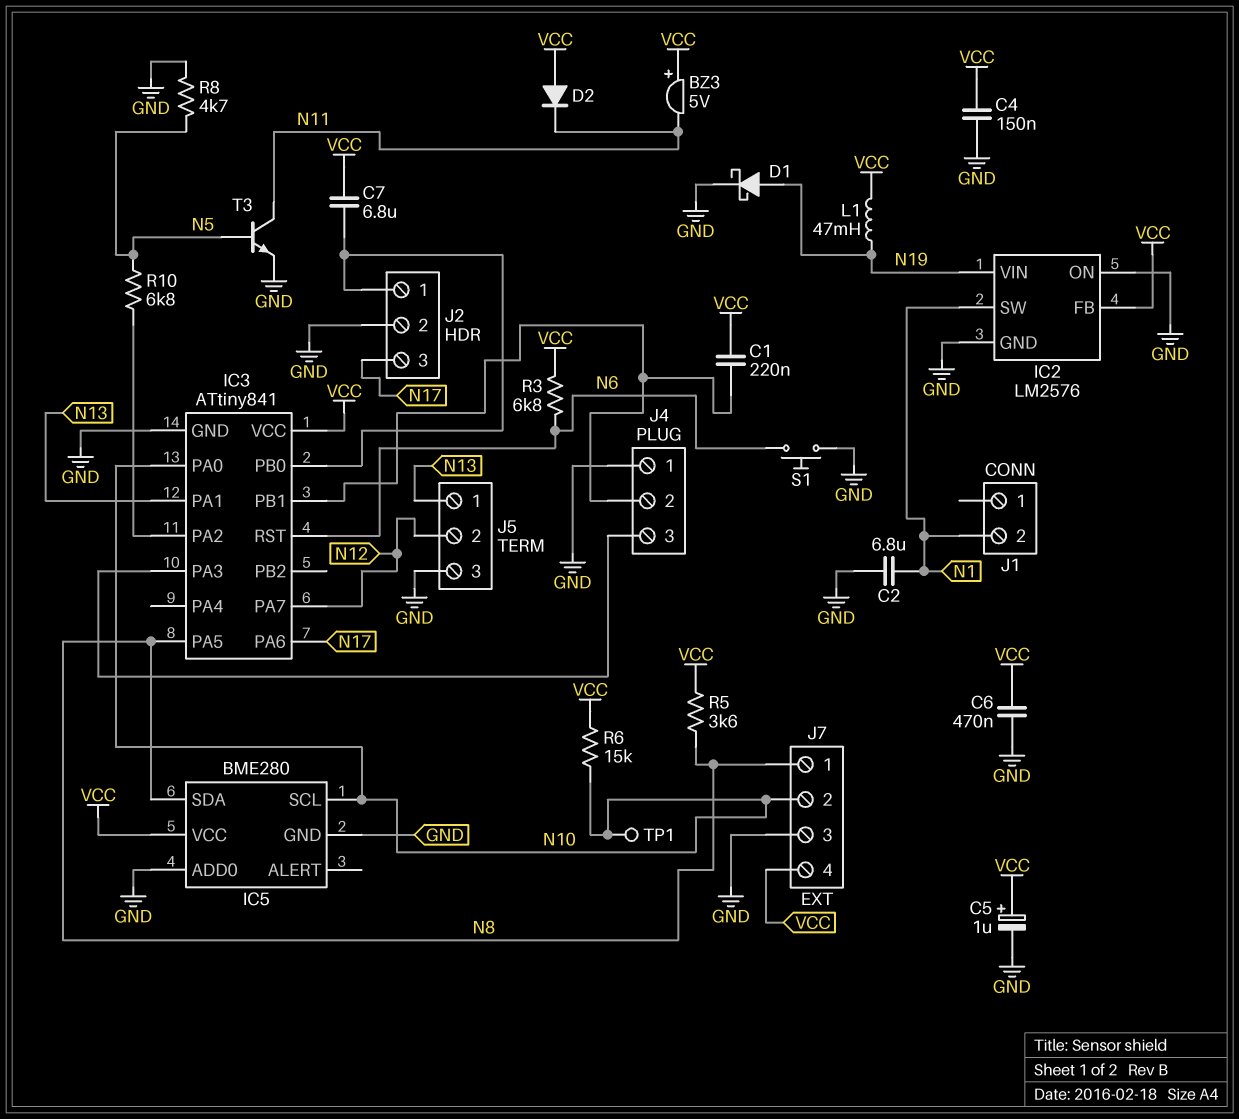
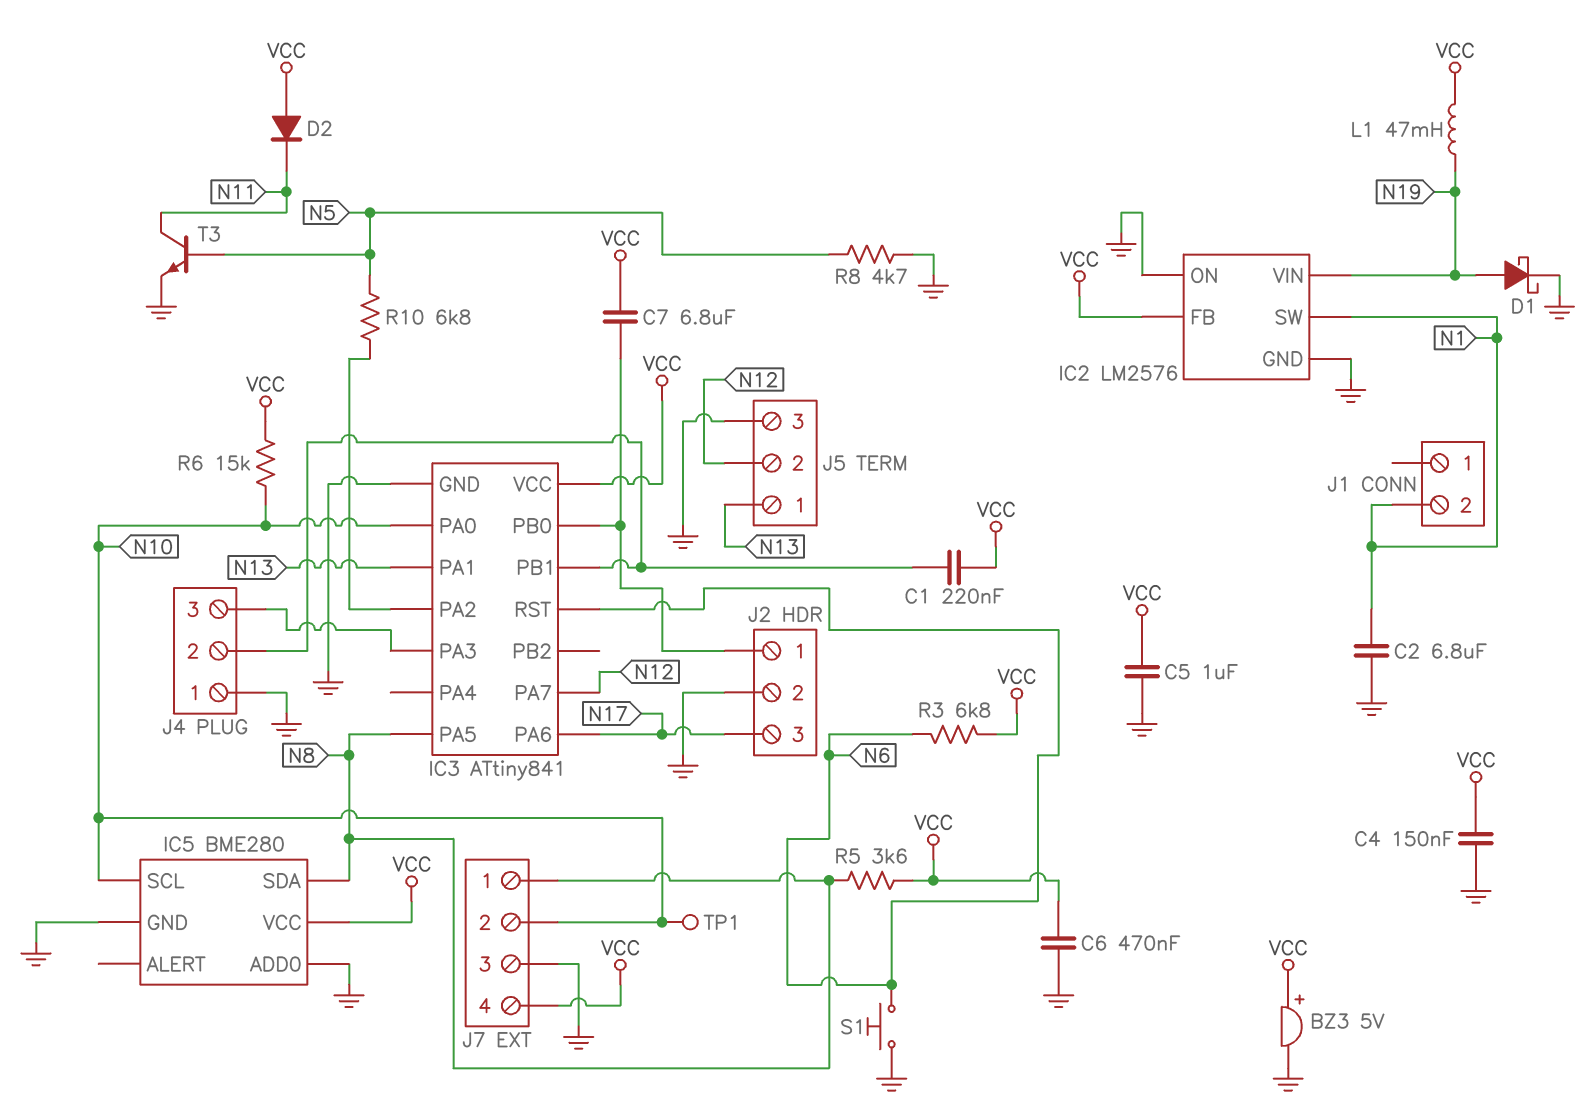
BZ3: buzzer 5V (plus VCC, minus N11) -> buzzer 5V (plus VCC, minus GND)
C5: 1uF (plus VCC, minus GND) -> 1uF (GND, VCC)

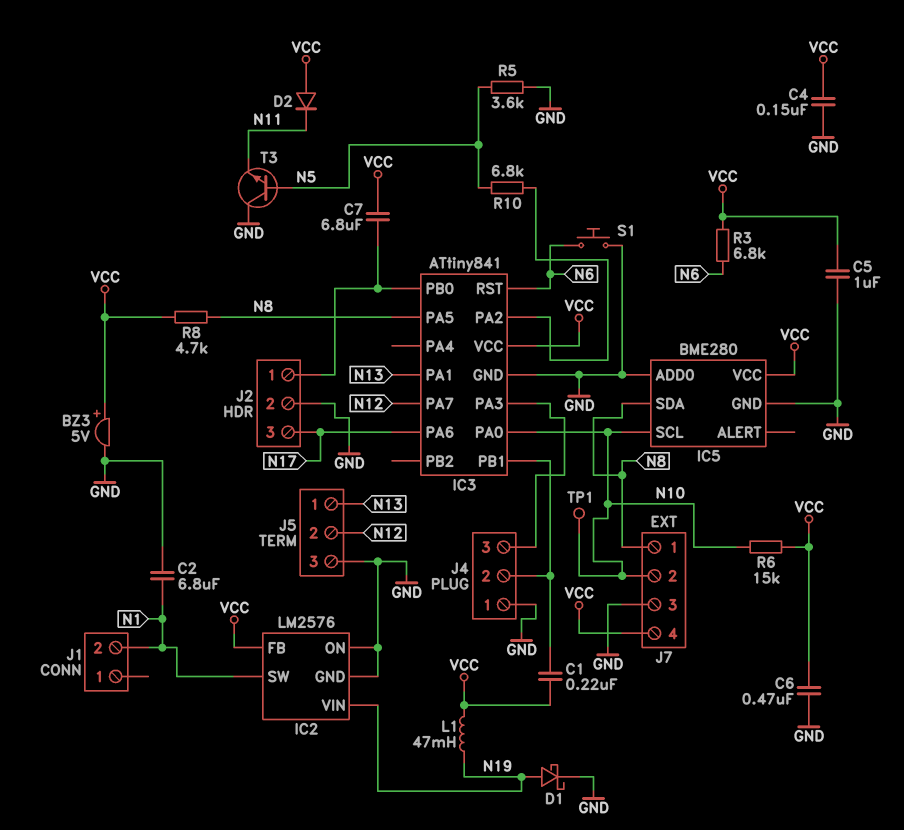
R5: 3.6k (N8, VCC) -> 3.6k (GND, N5)
R8: 4.7k (GND, N5) -> 4.7k (N8, VCC)
T3: NPN (B N5, C N11, E GND) -> NPN (B N5, C GND, E N11)

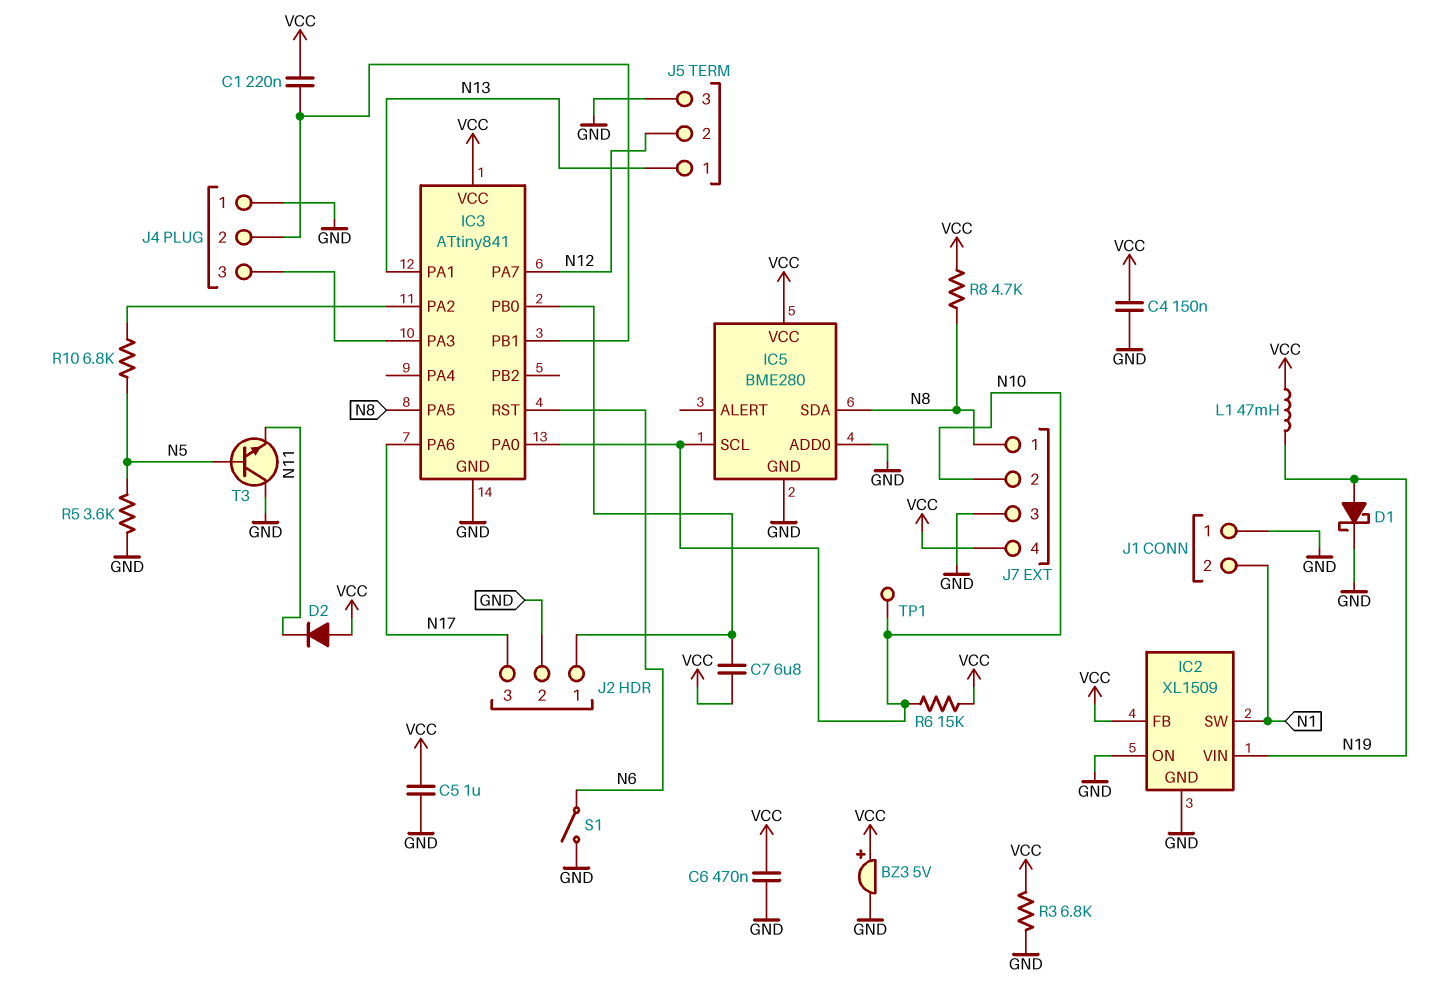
C2: 6.8uF (GND, N1) -> none
IC2: LM2576 -> XL1509
J1 pin 1: none -> GND
R3: 6.8k (N6, VCC) -> 6.8k (GND, VCC)
S1: button (GND, N6) -> switch (GND, N6)

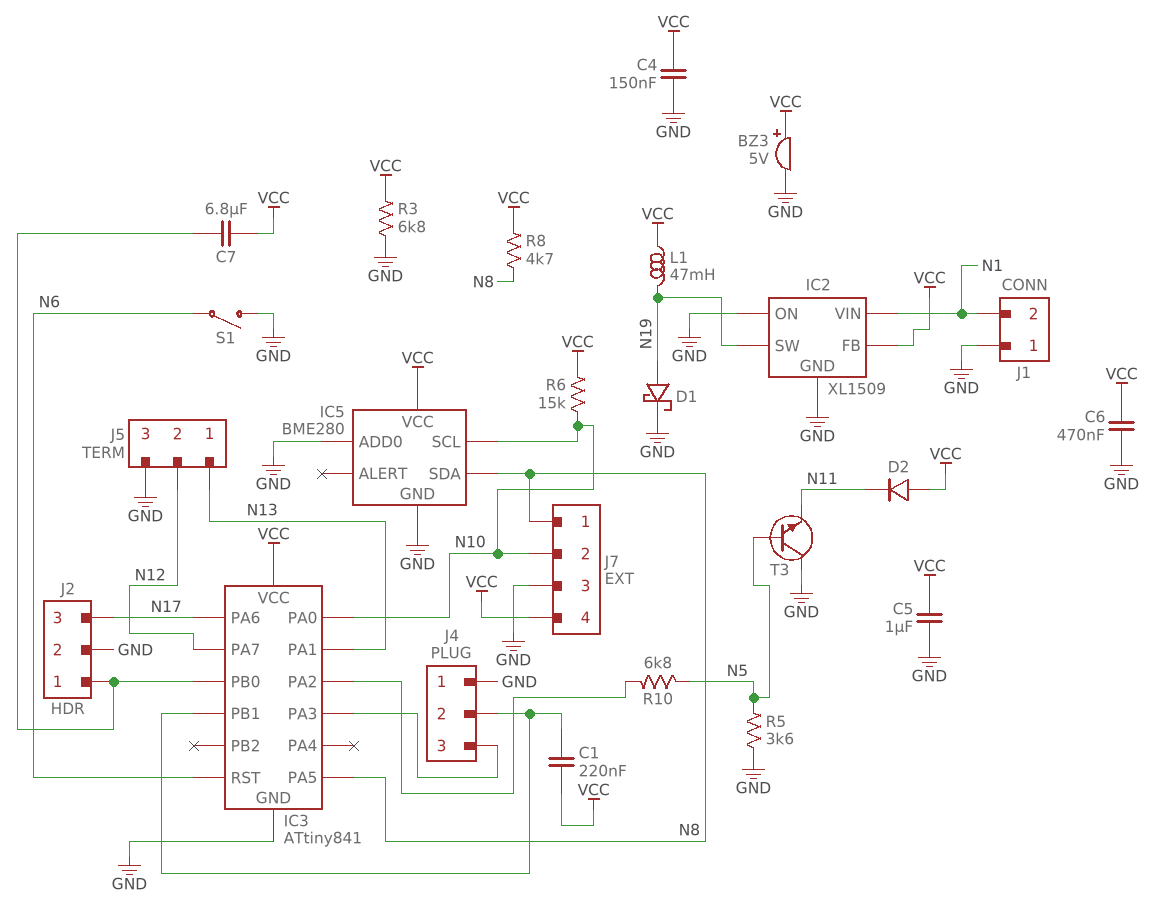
IC2 pin SW: N1 -> N19
IC2 pin VIN: N19 -> N1
TP1: test point (N10) -> none

